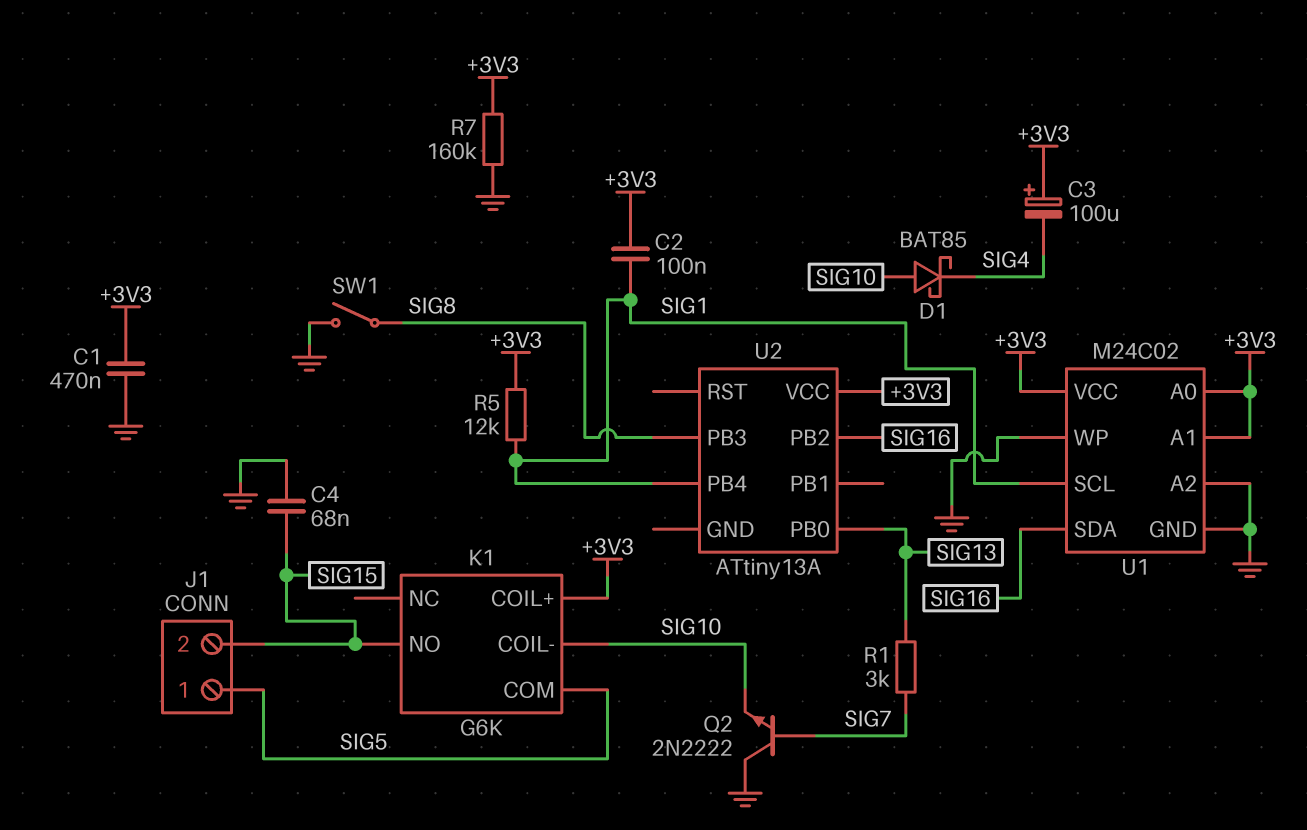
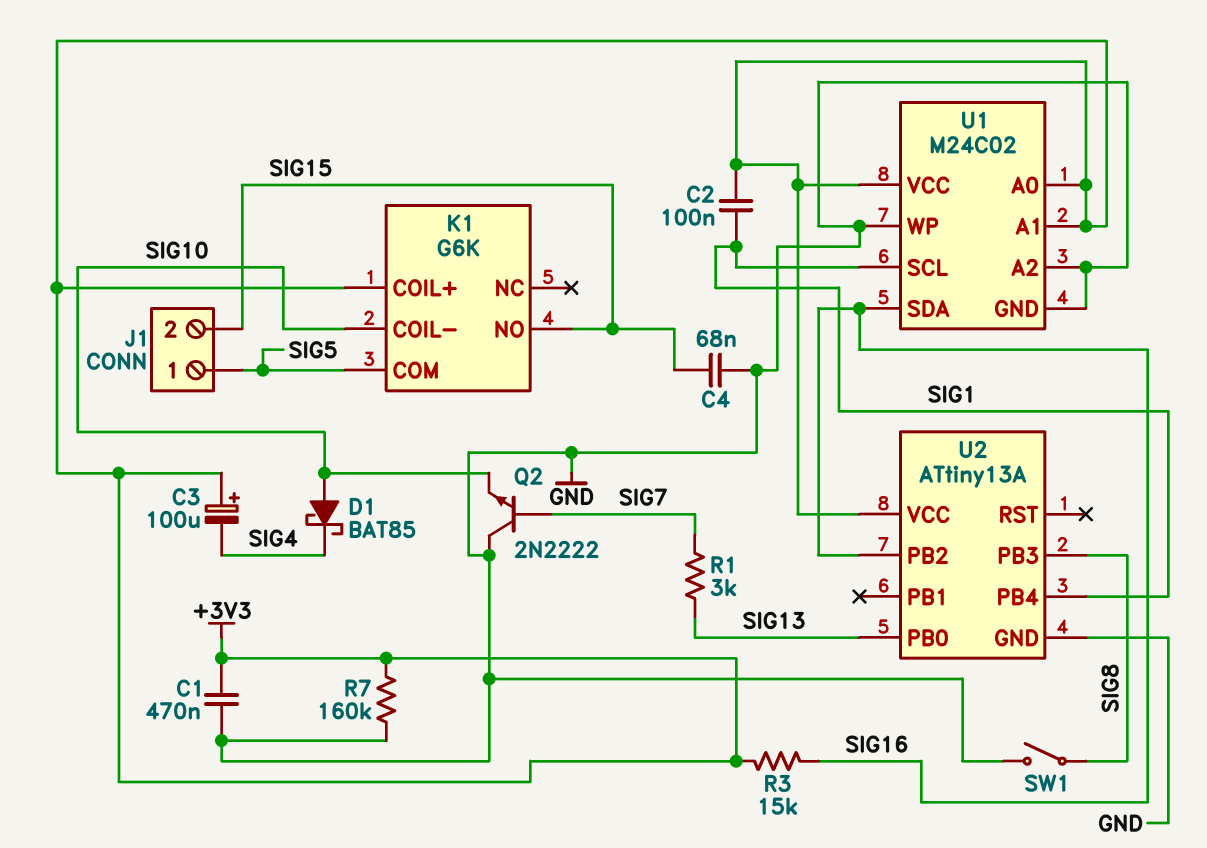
R3: none -> 15k (+3V3, SIG16)
R5: 12k (+3V3, SIG1) -> none
U2 pin GND: none -> GND

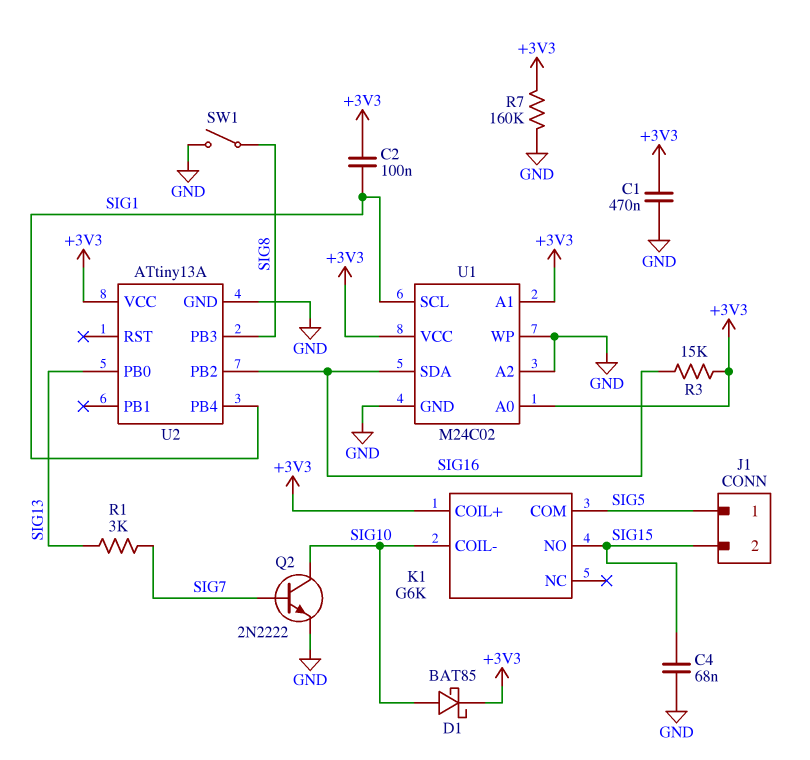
C3: 100uF (plus +3V3, minus SIG4) -> none
D1: schottky BAT85 (A SIG10, K SIG4) -> schottky BAT85 (A SIG10, K +3V3)
Q2: NPN 2N2222 (B SIG7, C GND, E SIG10) -> NPN 2N2222 (B SIG7, C SIG10, E GND)

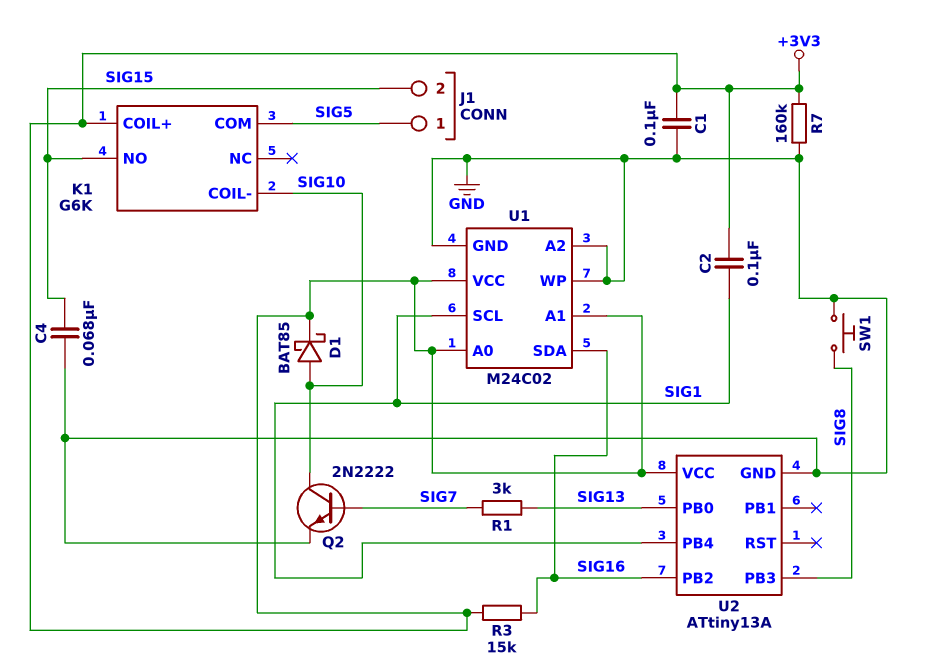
C1: 470nF (+3V3, GND) -> 100nF (+3V3, GND)
SW1: switch (GND, SIG8) -> button (GND, SIG8)

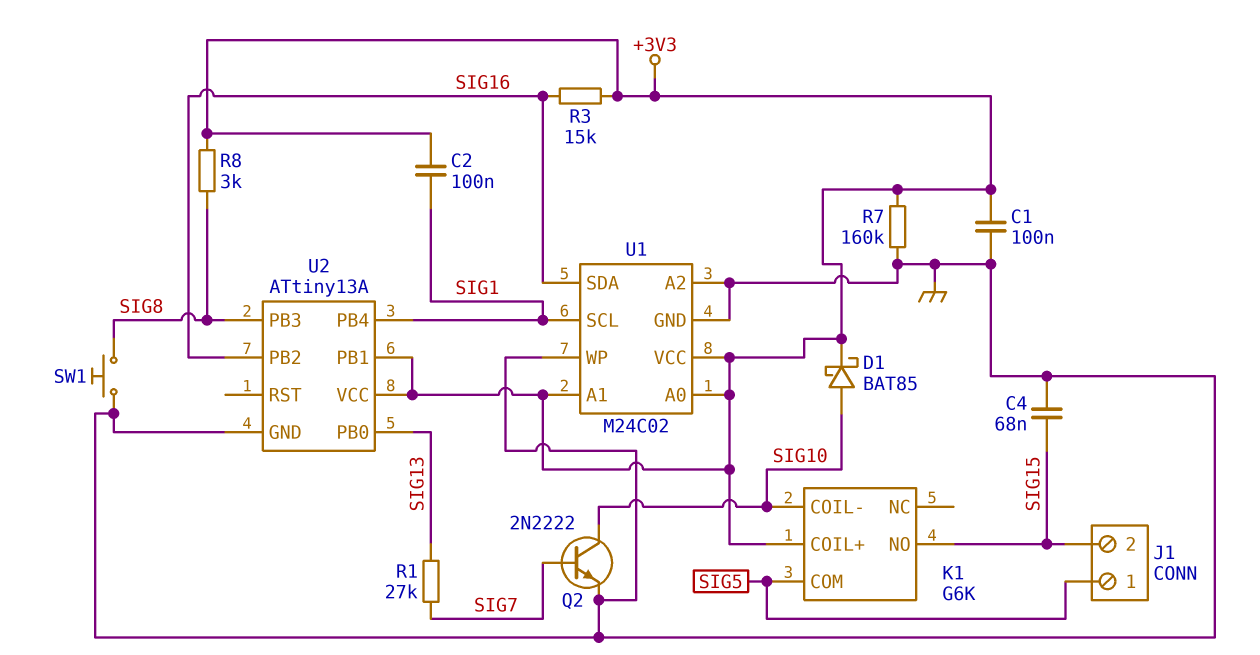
R1: 3k (SIG7, SIG13) -> 27k (SIG7, SIG13)
R8: none -> 3k (+3V3, SIG8)
U2 pin PB1: none -> +3V3

